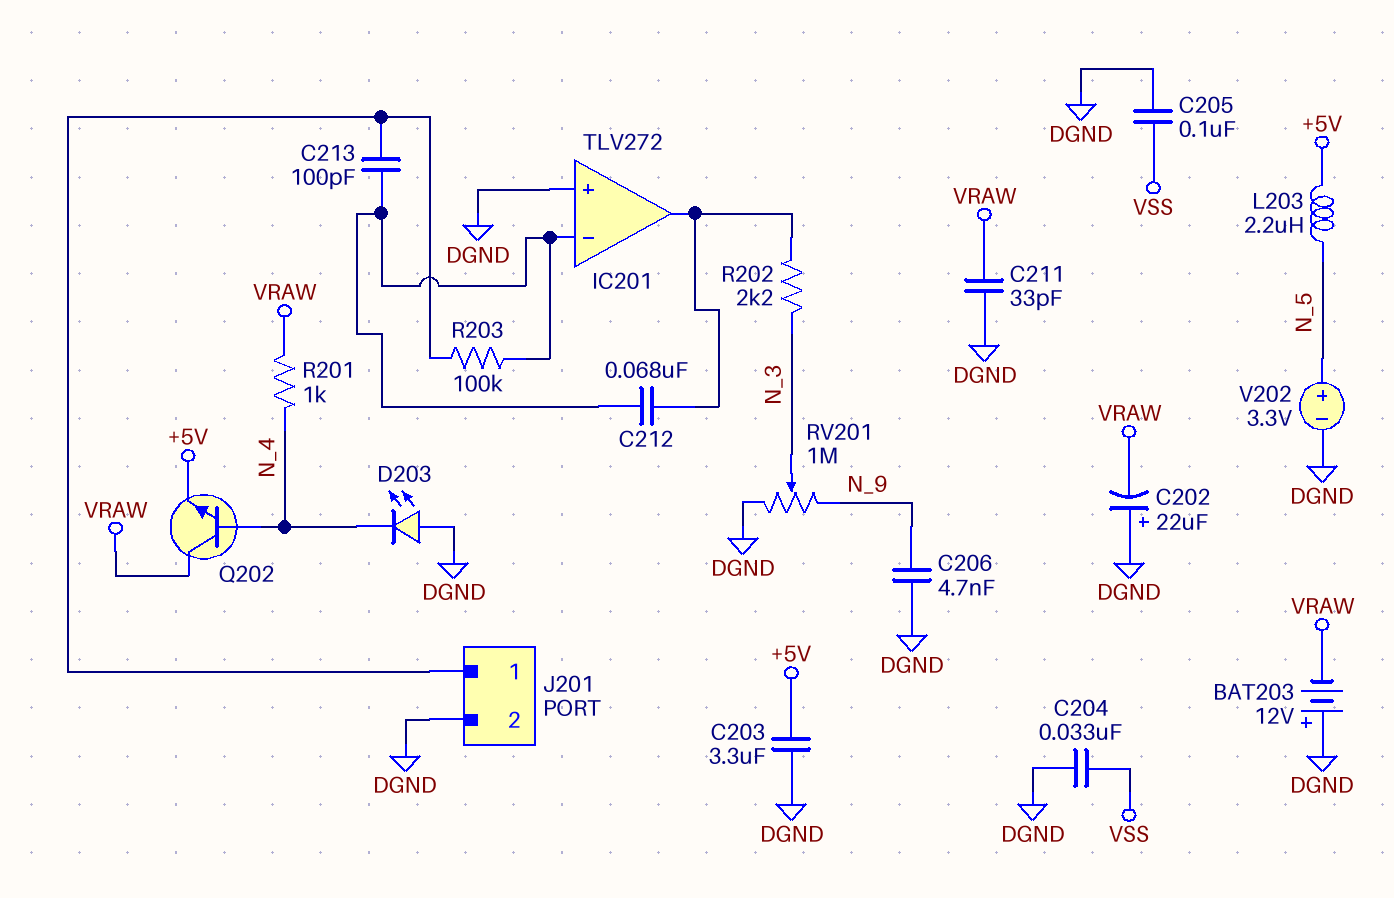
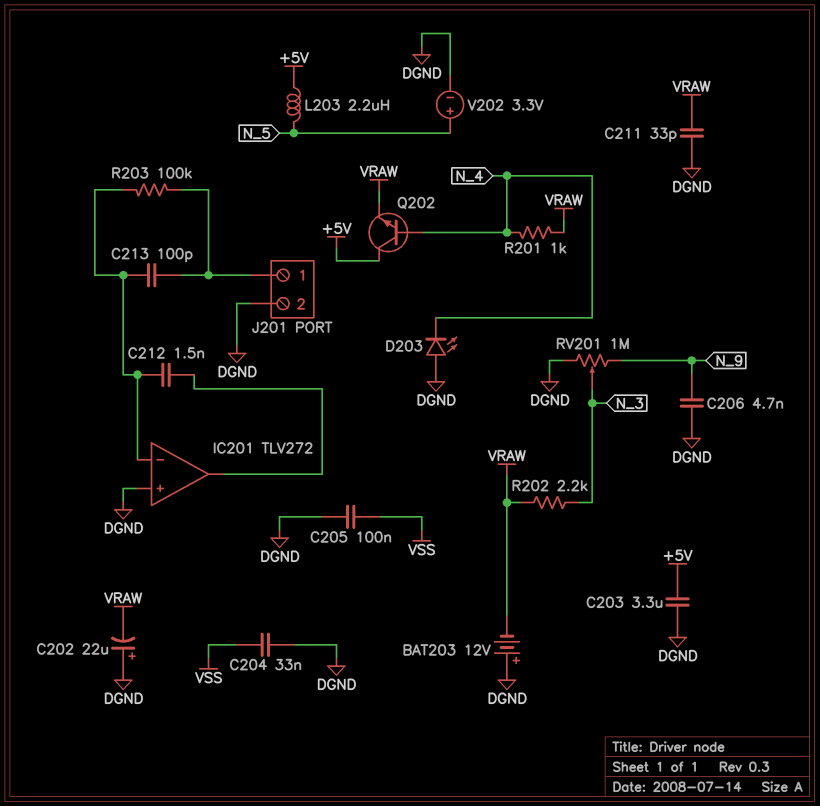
C212: 68nF (IC201/in-, IC201/out) -> 1.5nF (IC201/in-, IC201/out)
Q202: NPN (B N_4, C VRAW, E +5V) -> NPN (B N_4, C +5V, E VRAW)
R202: 2.2k (IC201/out, N_3) -> 2.2k (N_3, VRAW)

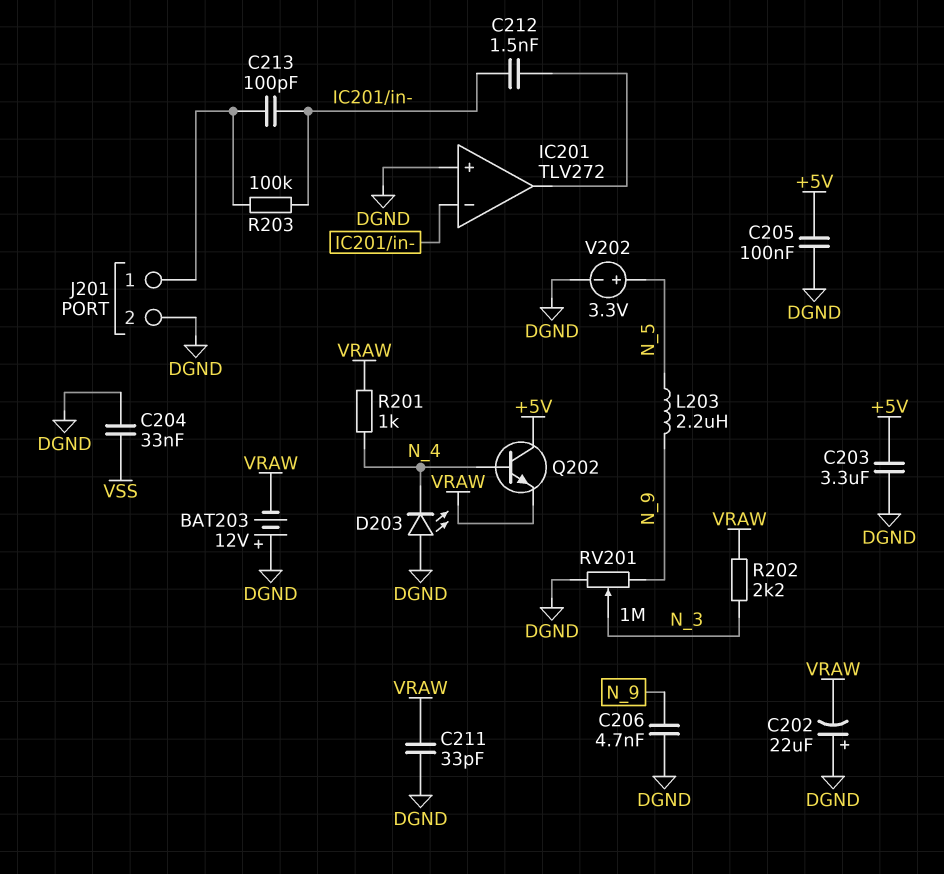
C205: 100nF (DGND, VSS) -> 100nF (+5V, DGND)
L203: 2.2uH (+5V, N_5) -> 2.2uH (N_5, N_9)

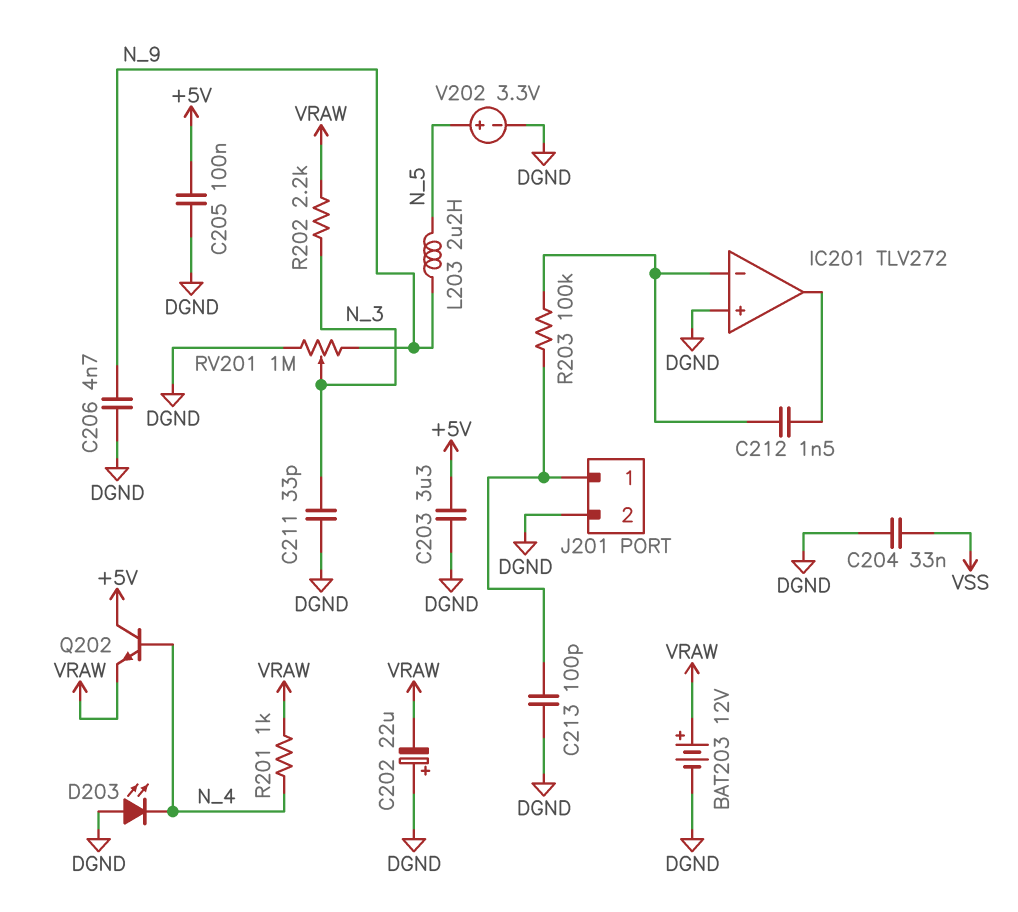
BAT203: 12V (plus DGND, minus VRAW) -> 12V (plus VRAW, minus DGND)
C211: 33pF (DGND, VRAW) -> 33pF (DGND, N_3)
C213: 100pF (IC201/in-, J201/1) -> 100pF (DGND, J201/1)

